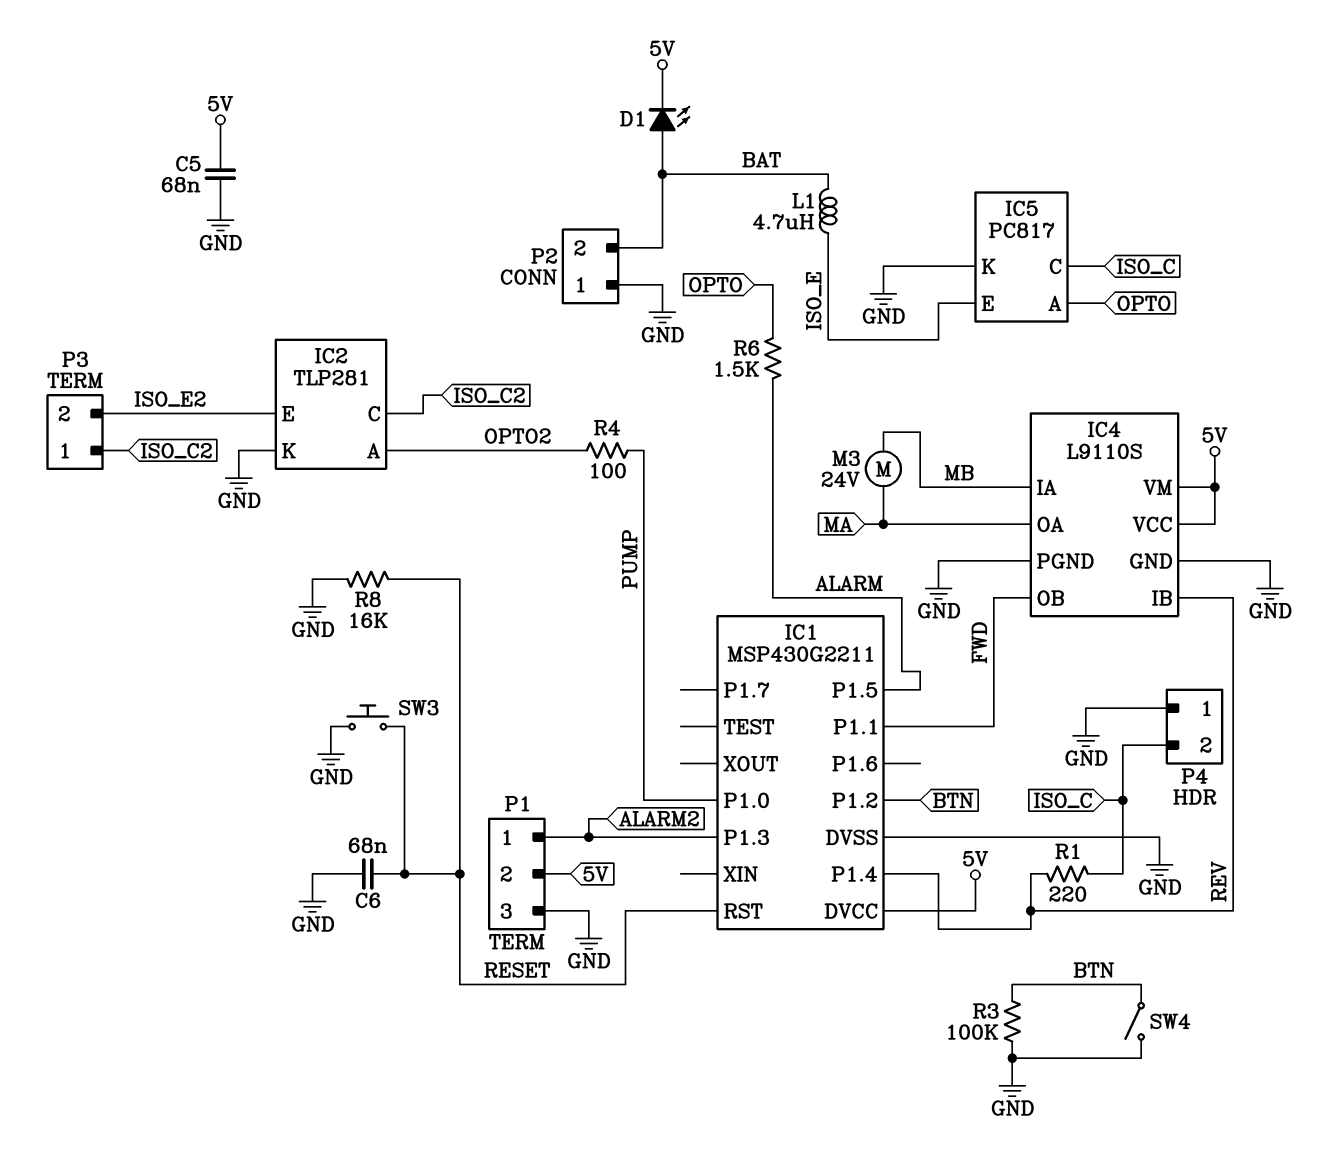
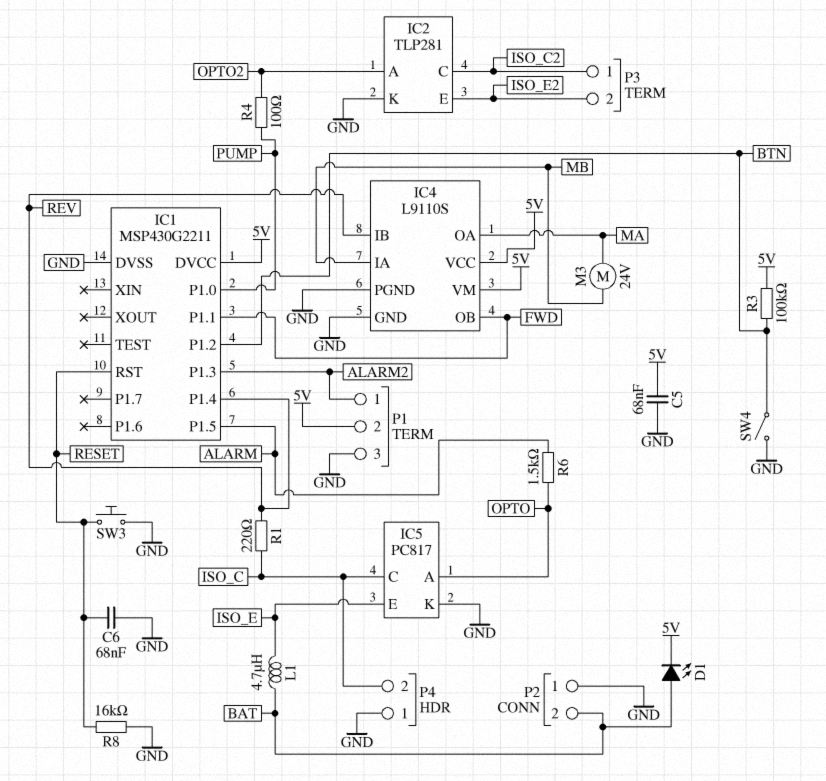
R3: 100k (BTN, GND) -> 100k (5V, BTN)

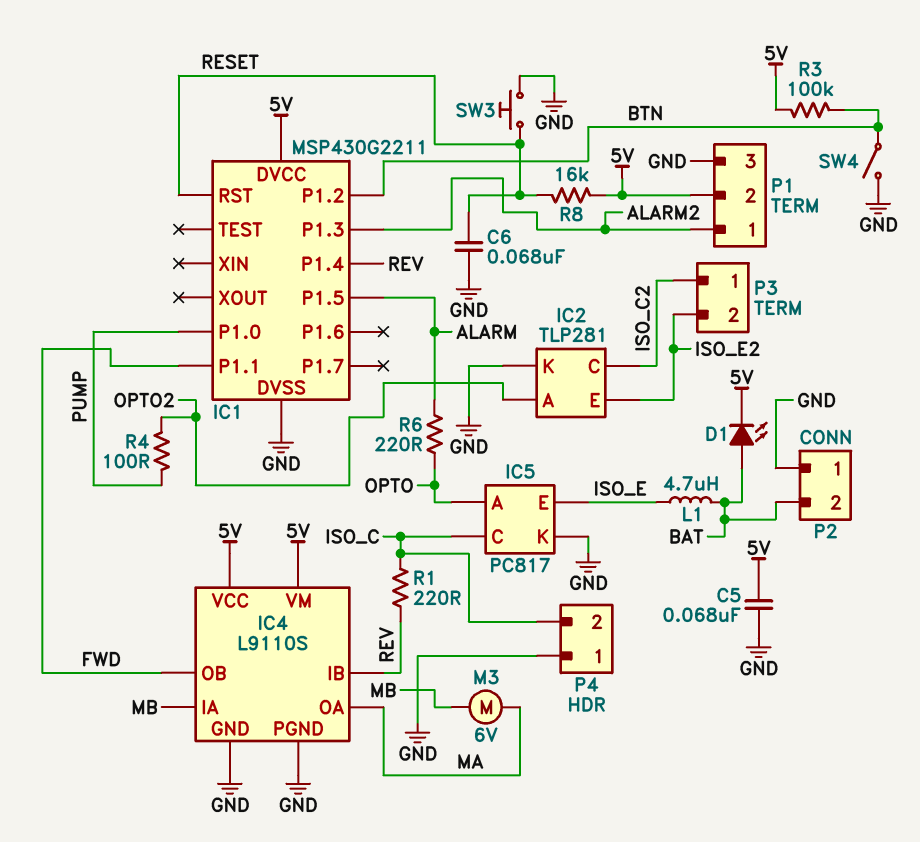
M3: motor 24V (MA, MB) -> motor 6V (MA, MB)
R6: 1.5k (ALARM, OPTO) -> 220 (ALARM, OPTO)
R8: 16k (GND, RESET) -> 16k (5V, RESET)

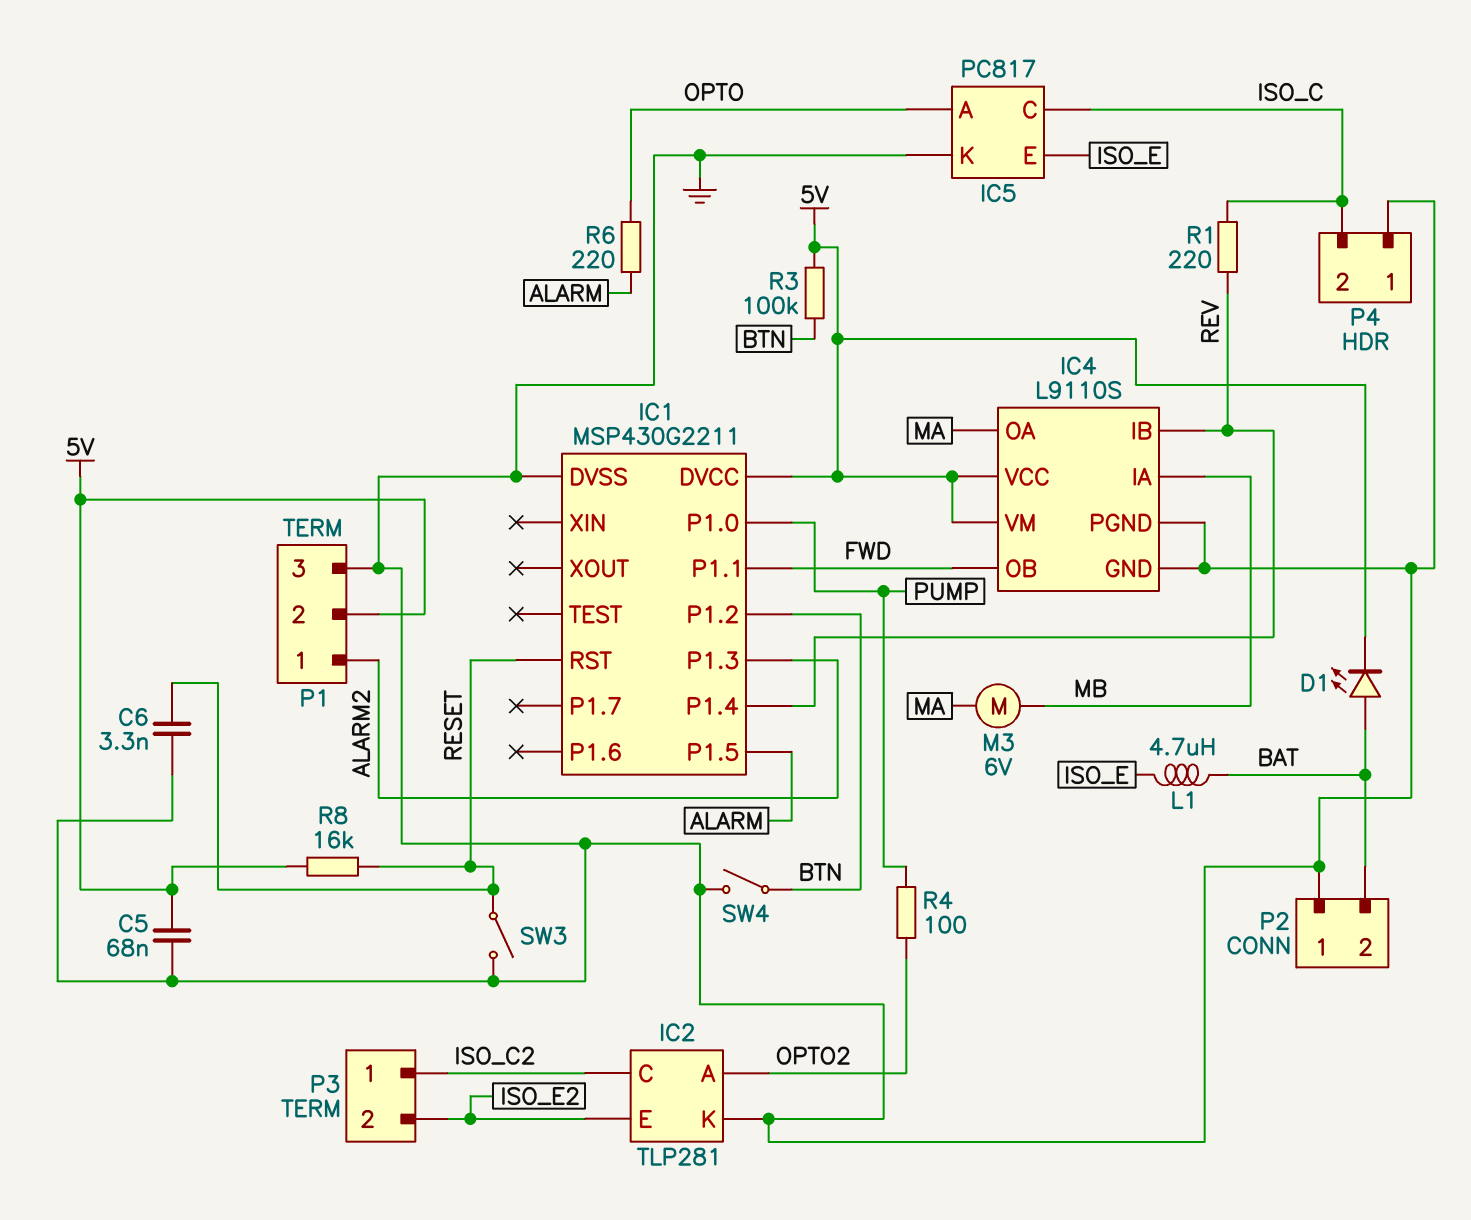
C6: 68nF (GND, RESET) -> 3.3nF (GND, RESET)
SW3: button (GND, RESET) -> switch (GND, RESET)

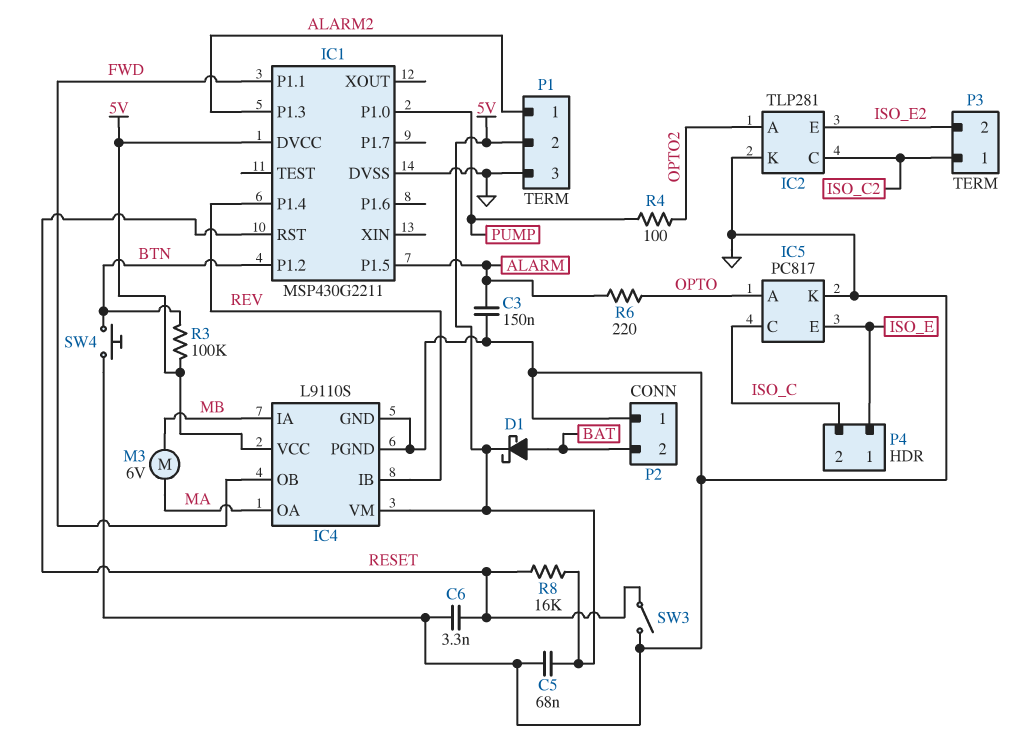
C3: none -> 150nF (ALARM, GND)
D1: LED (A BAT, K 5V) -> schottky (A BAT, K 5V)
L1: 4.7uH (BAT, ISO_E) -> none
P4 pin 1: GND -> ISO_E
R1: 220 (ISO_C, REV) -> none
SW4: switch (BTN, GND) -> button (BTN, GND)

